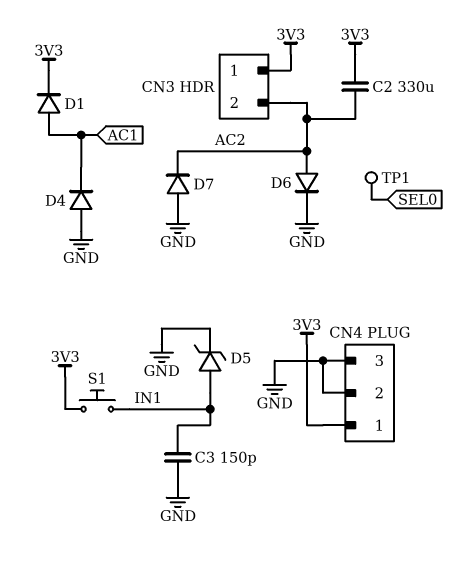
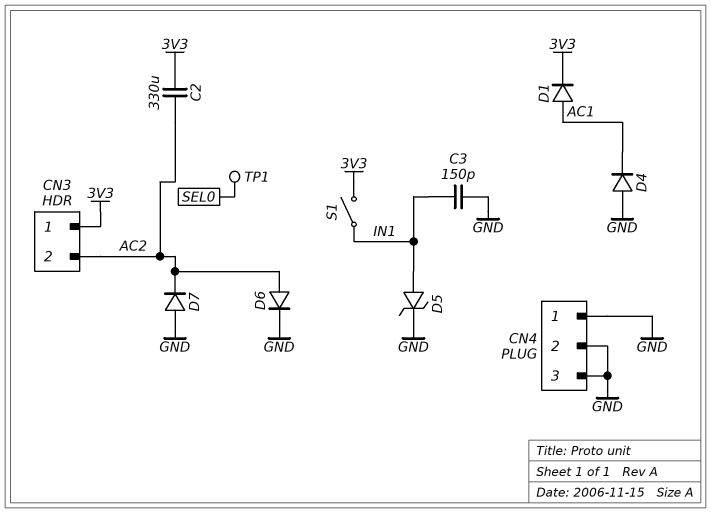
CN4 pin 1: 3V3 -> GND
S1: button (3V3, IN1) -> switch (3V3, IN1)

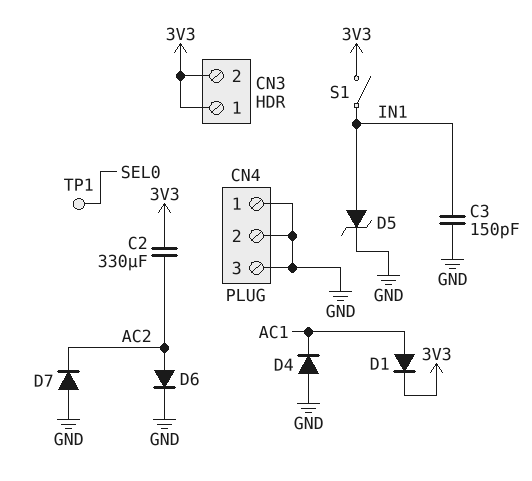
CN3 pin 2: AC2 -> 3V3

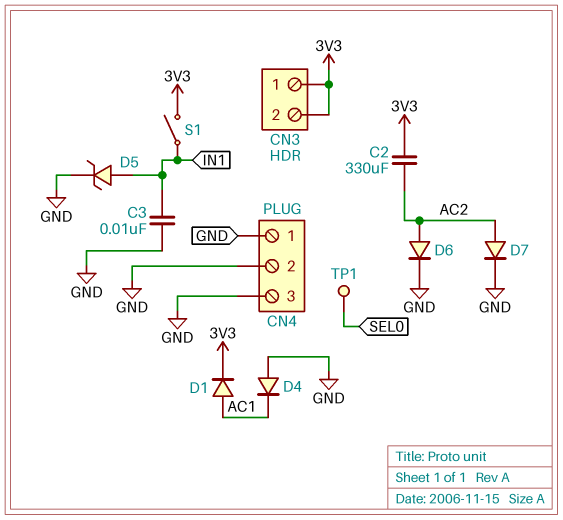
C3: 150pF (GND, IN1) -> 10nF (GND, IN1)
D7: diode (A GND, K AC2) -> diode (A AC2, K GND)

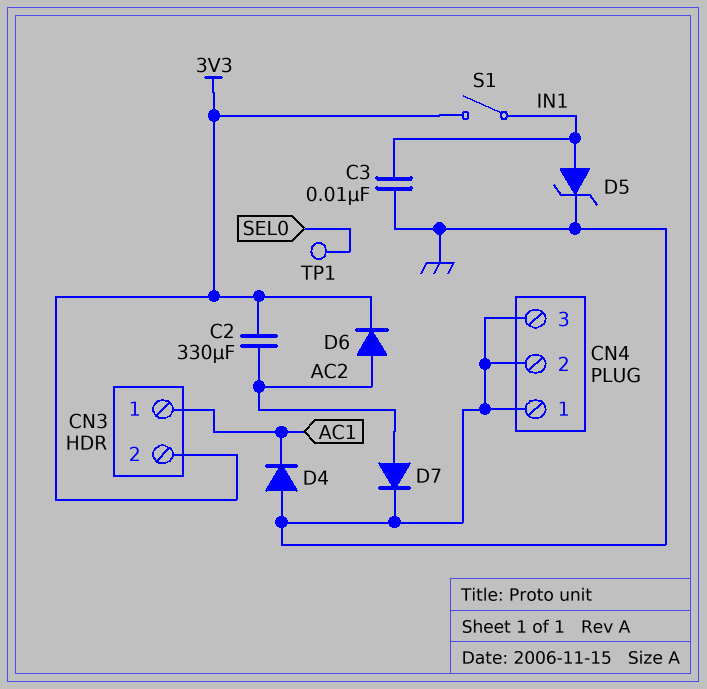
CN3 pin 1: 3V3 -> AC1
D1: diode (A AC1, K 3V3) -> none
D6: diode (A AC2, K GND) -> diode (A AC2, K 3V3)

